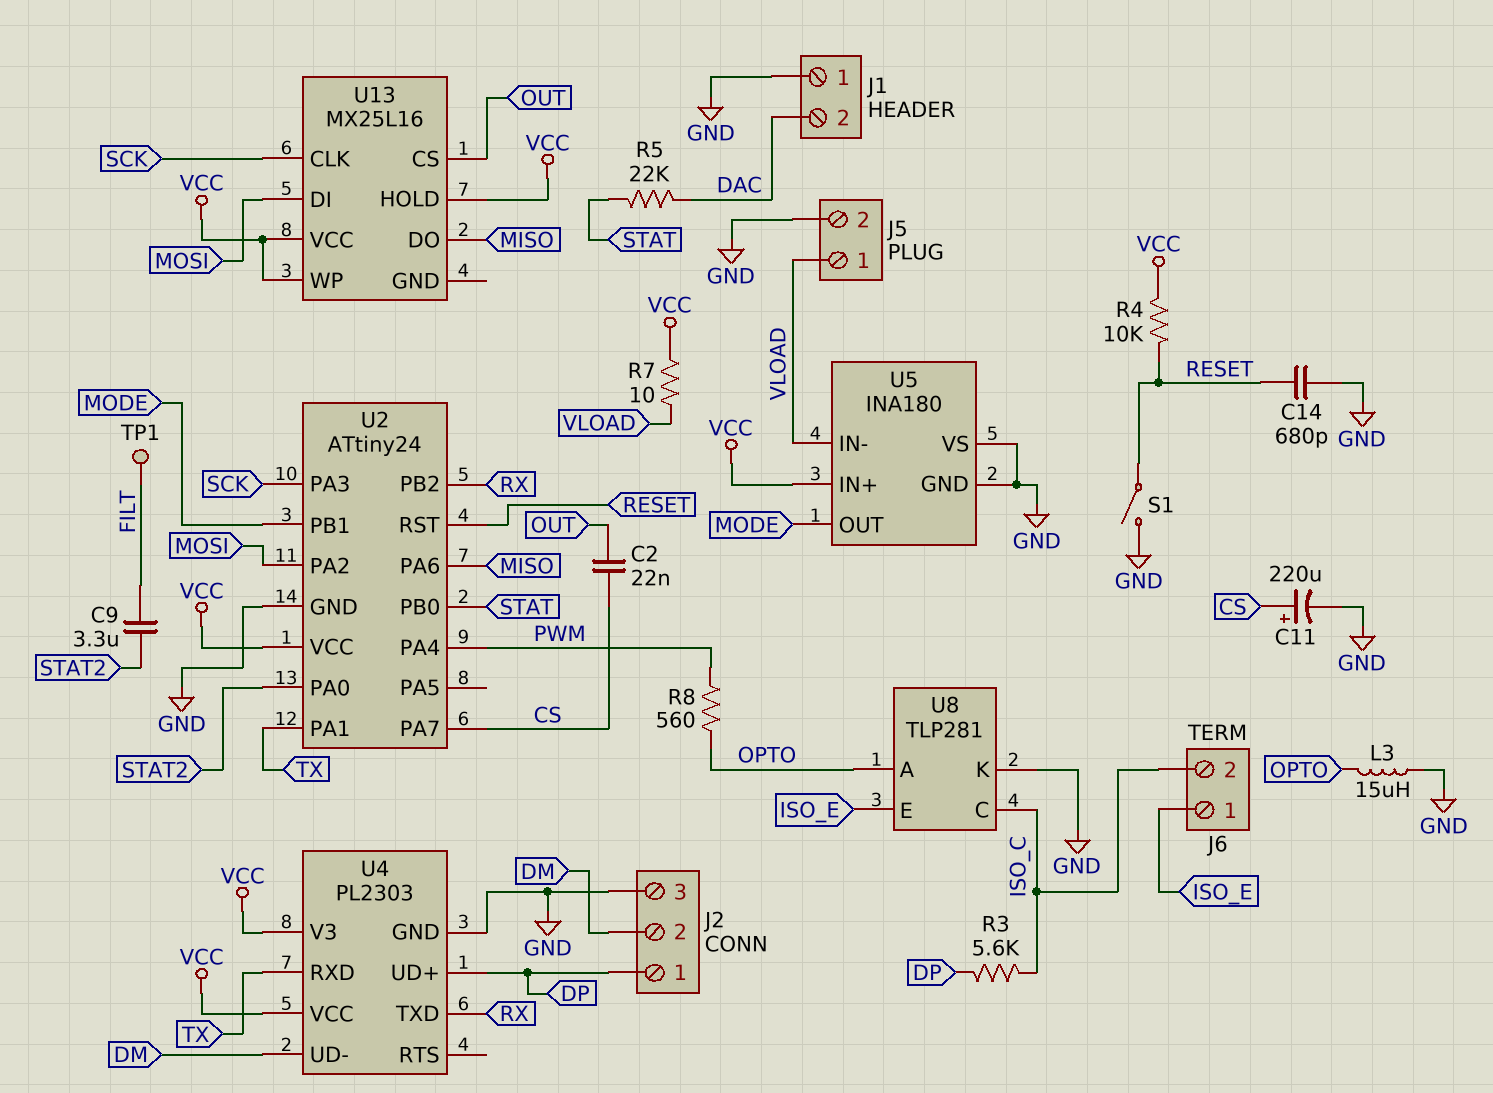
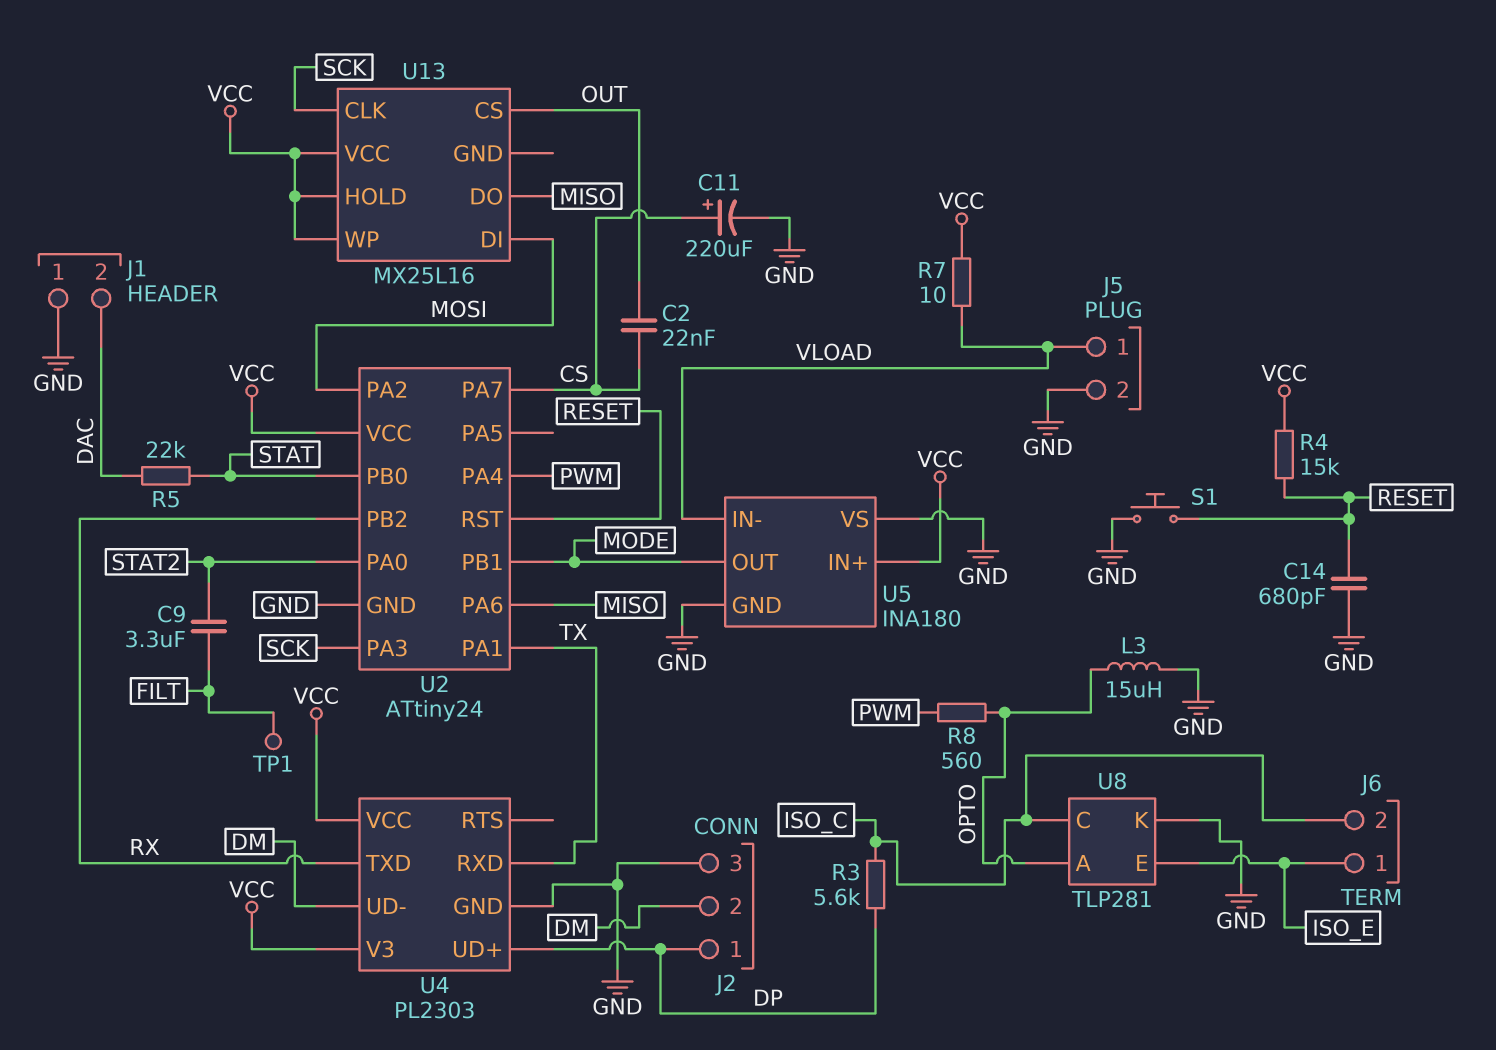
R4: 10k (RESET, VCC) -> 15k (RESET, VCC)
S1: switch (GND, RESET) -> button (GND, RESET)

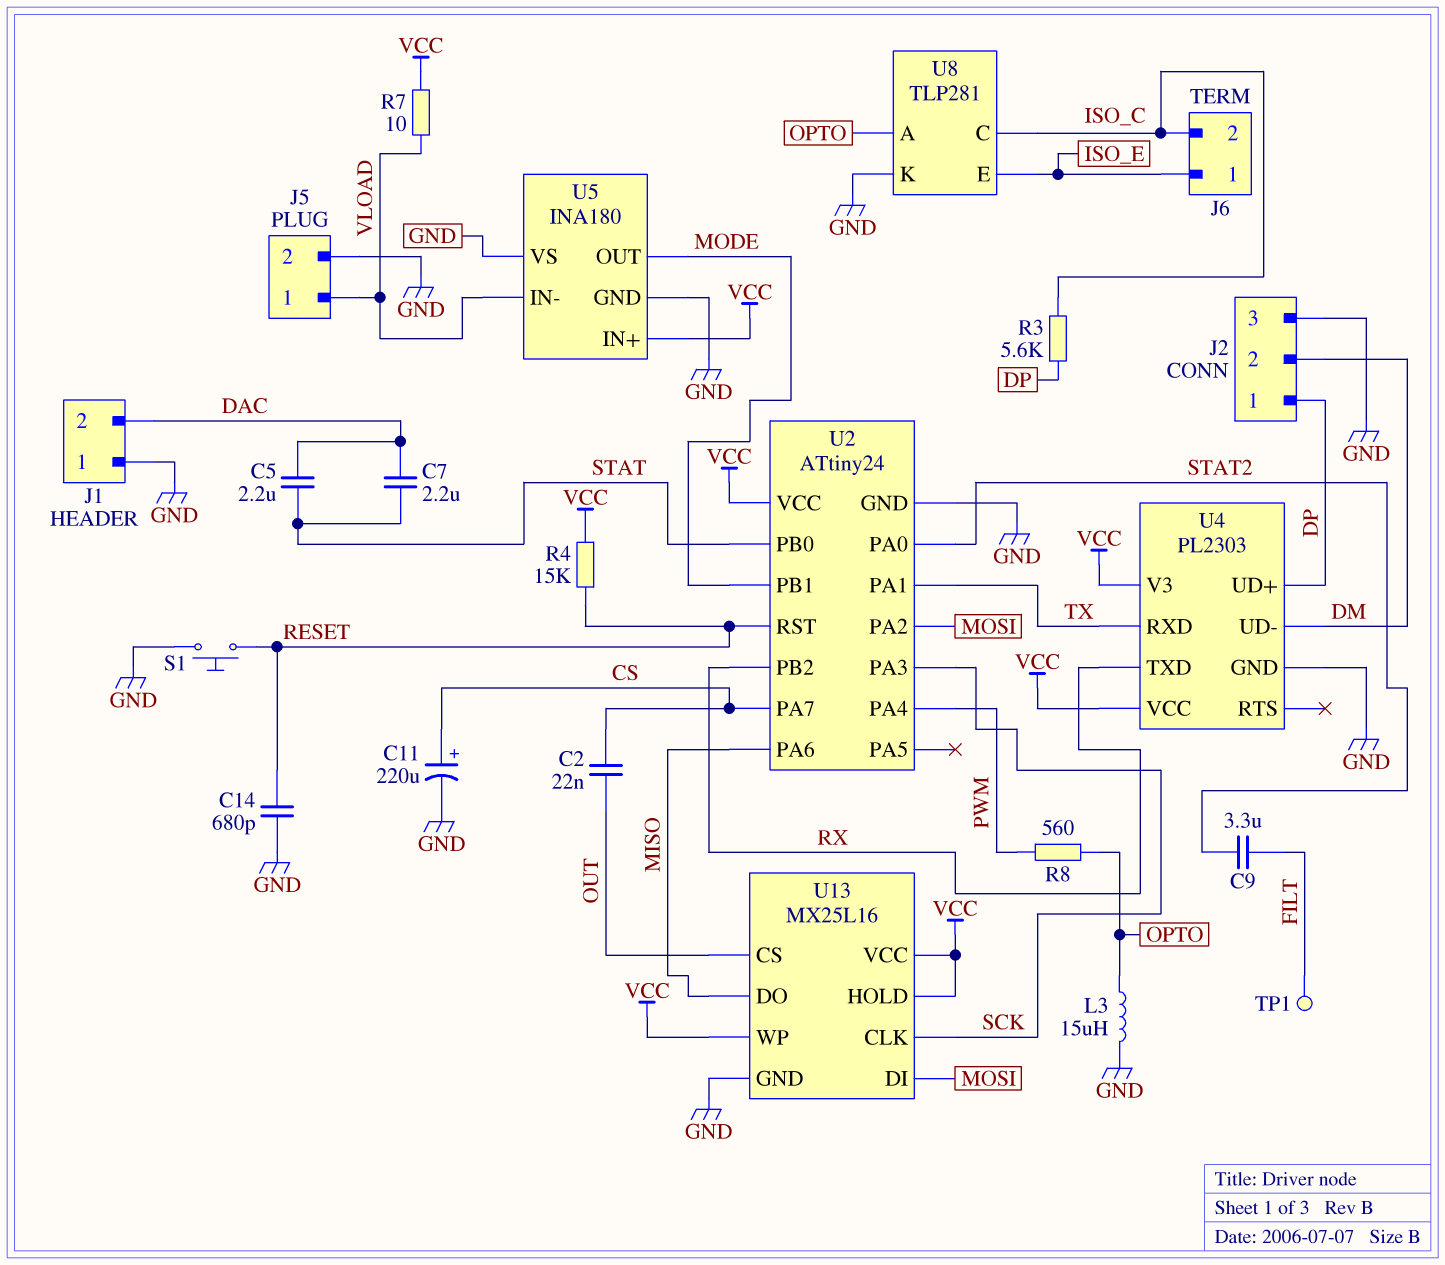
C5: none -> 2.2uF (DAC, STAT)
C7: none -> 2.2uF (DAC, STAT)
R5: 22k (DAC, STAT) -> none
U13 pin GND: none -> GND

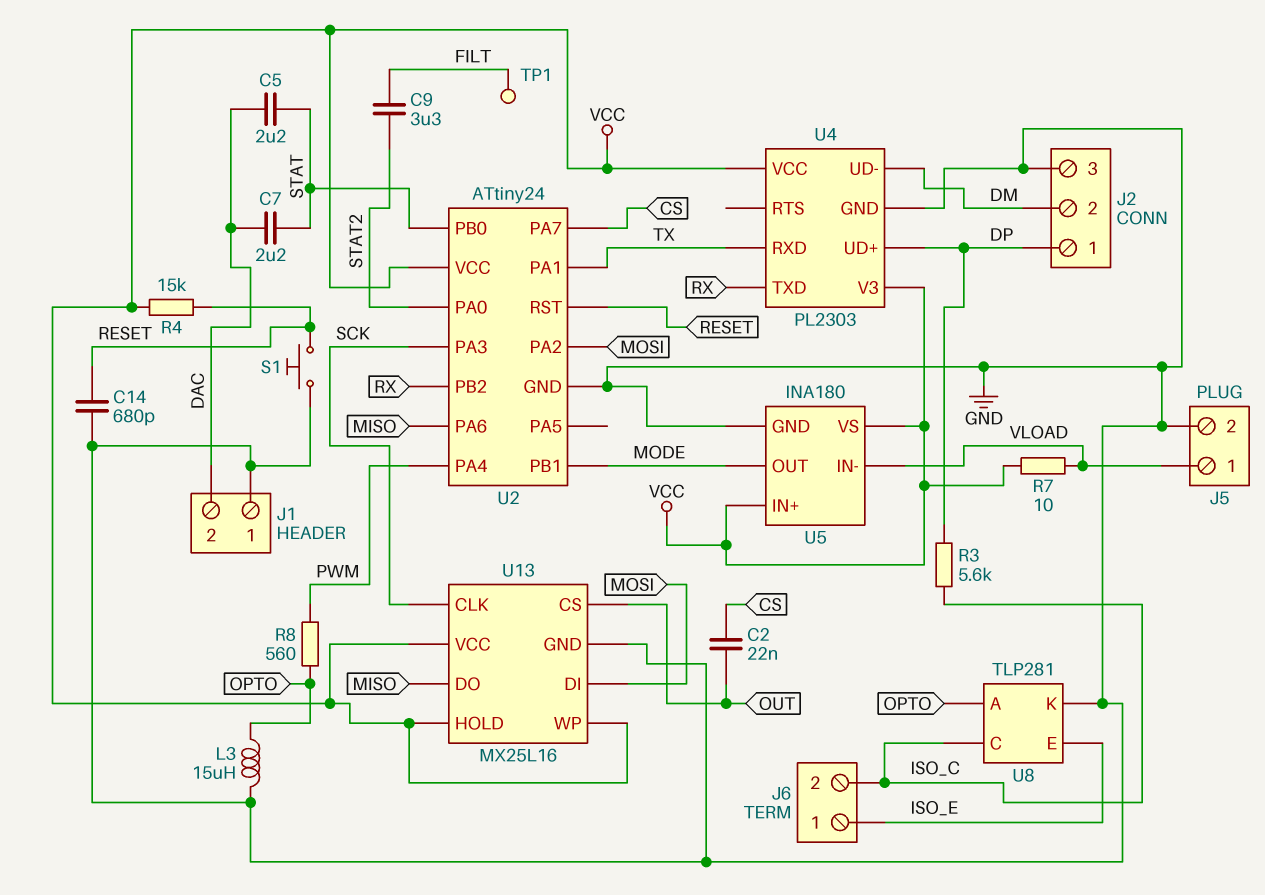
C11: 220uF (plus CS, minus GND) -> none
U5 pin VS: GND -> VCC

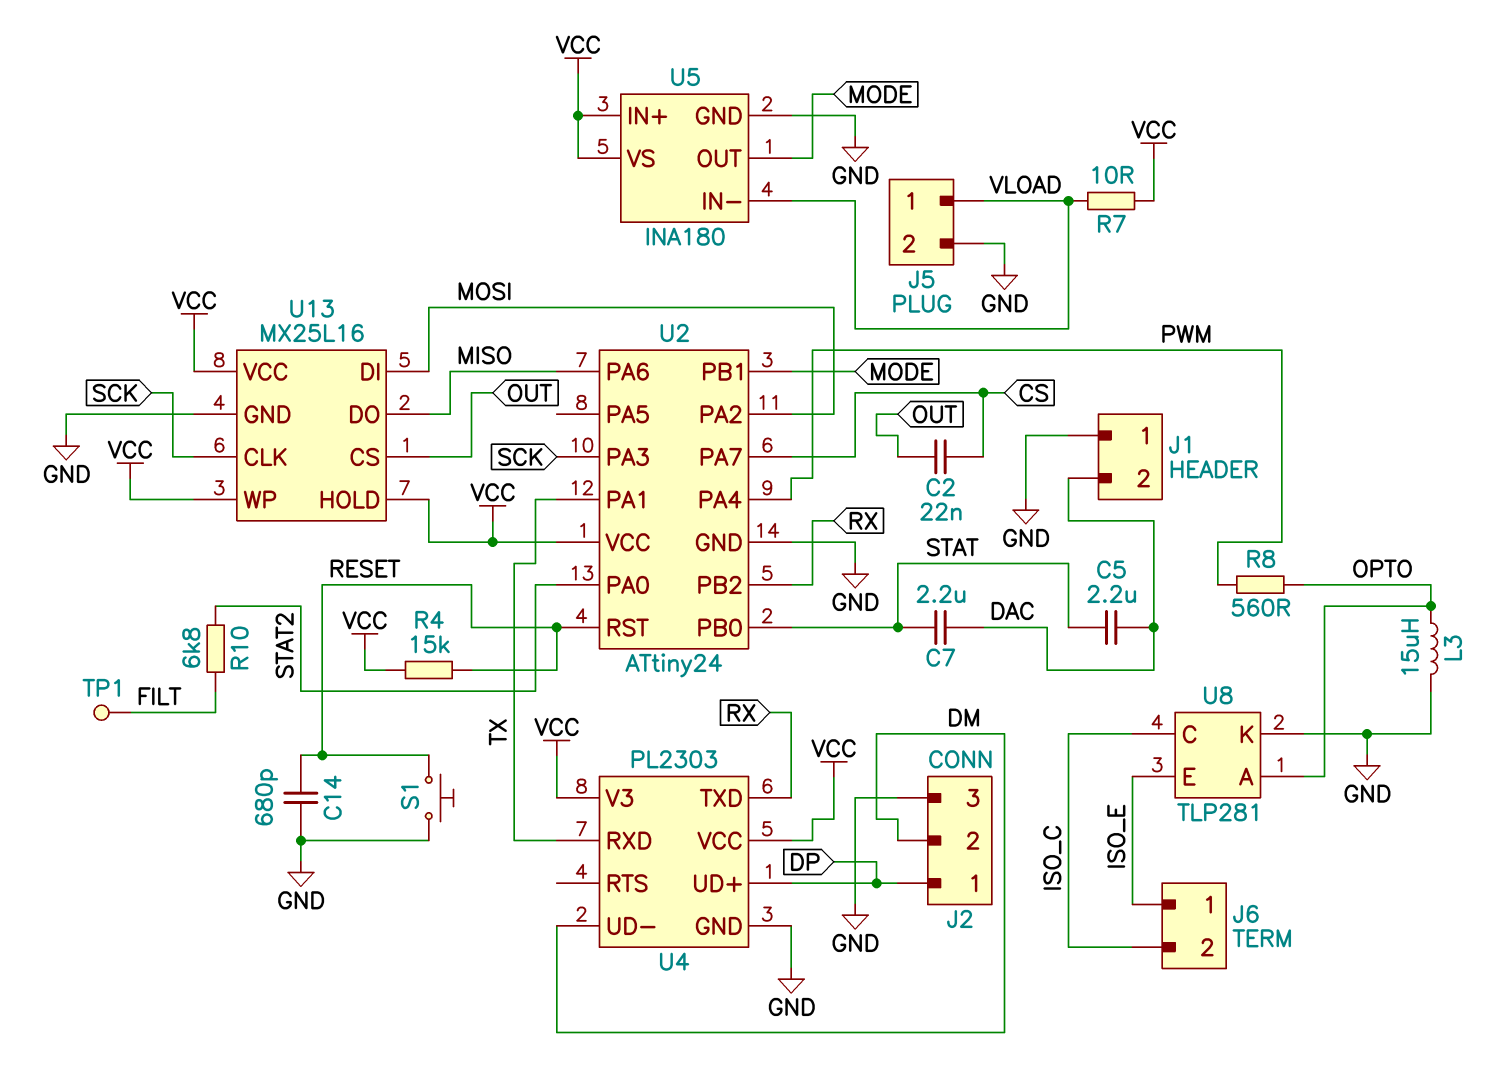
C9: 3.3uF (FILT, STAT2) -> none
R3: 5.6k (DP, ISO_C) -> none
R10: none -> 6.8k (FILT, STAT2)

